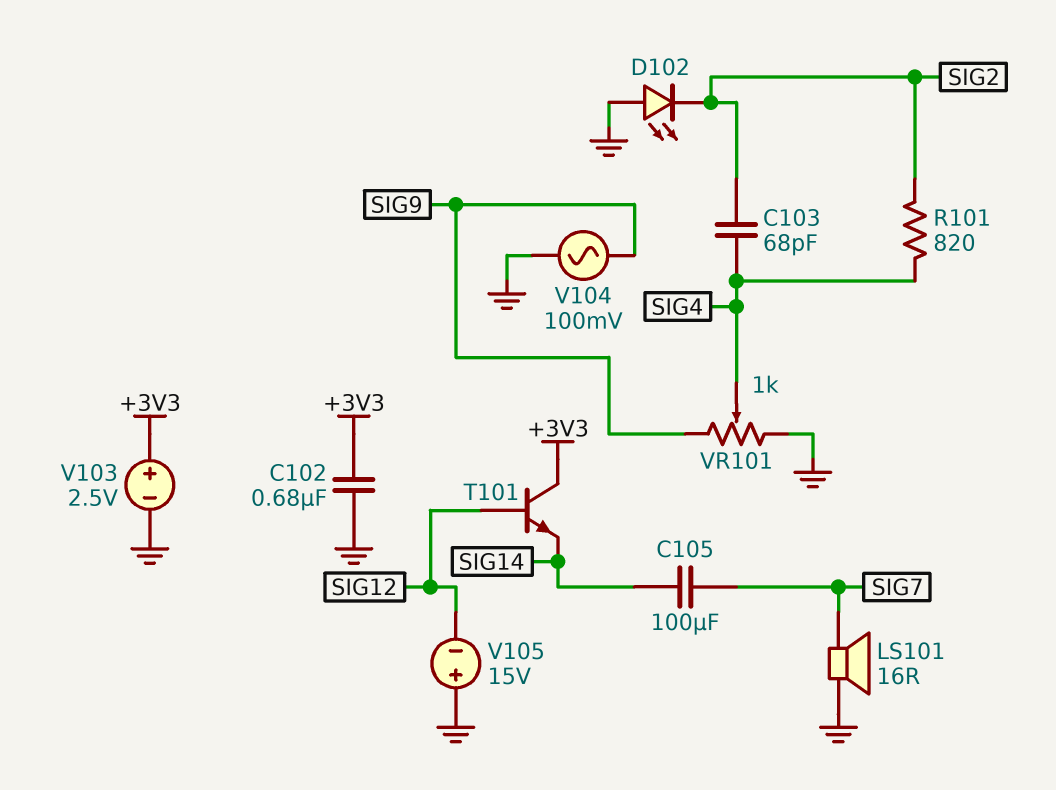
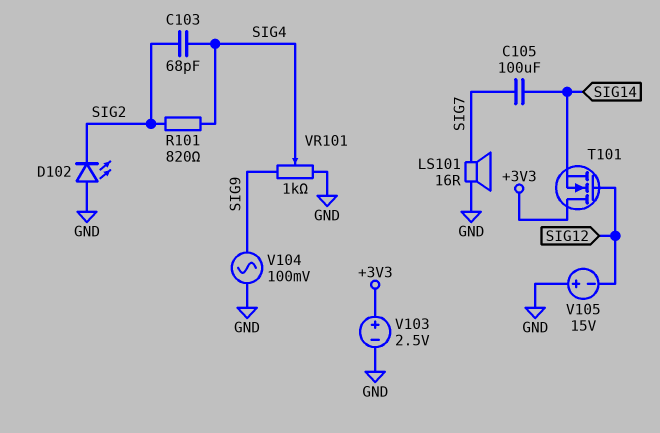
C102: 680nF (+3V3, GND) -> none
T101: NPN (B SIG12, C +3V3, E SIG14) -> NMOS (G SIG12, D +3V3, S SIG14)

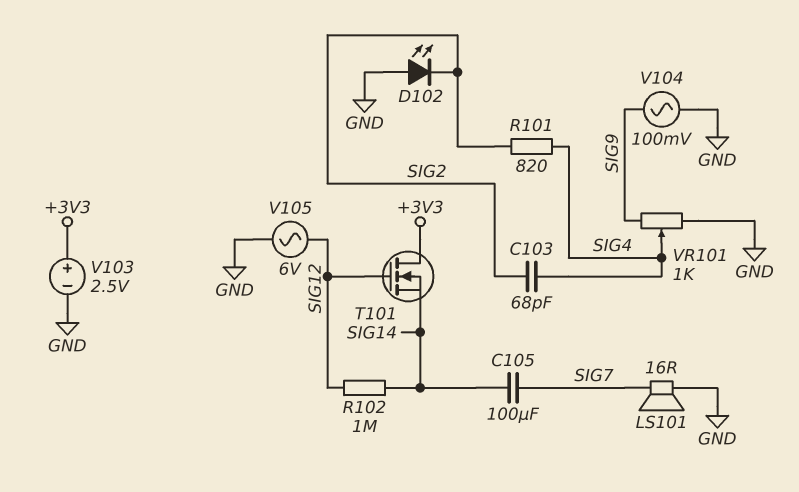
R102: none -> 1M (SIG12, SIG14)
V105: 15V (plus GND, minus SIG12) -> AC 6V (GND, SIG12)

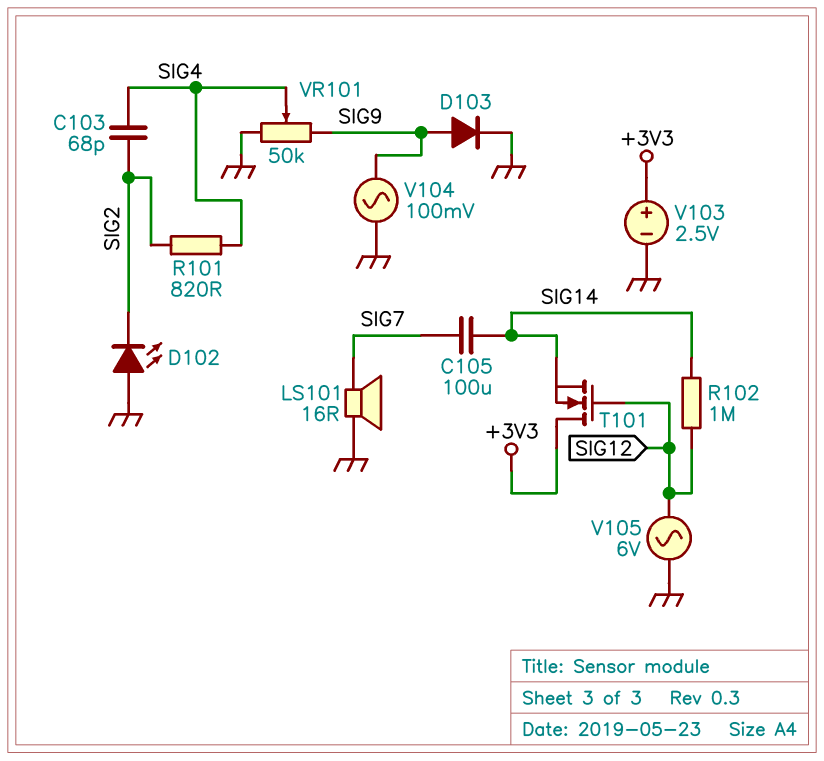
D103: none -> diode (A SIG9, K GND)
VR101: 1k (GND, SIG9, wiper SIG4) -> 50k (GND, SIG9, wiper SIG4)

